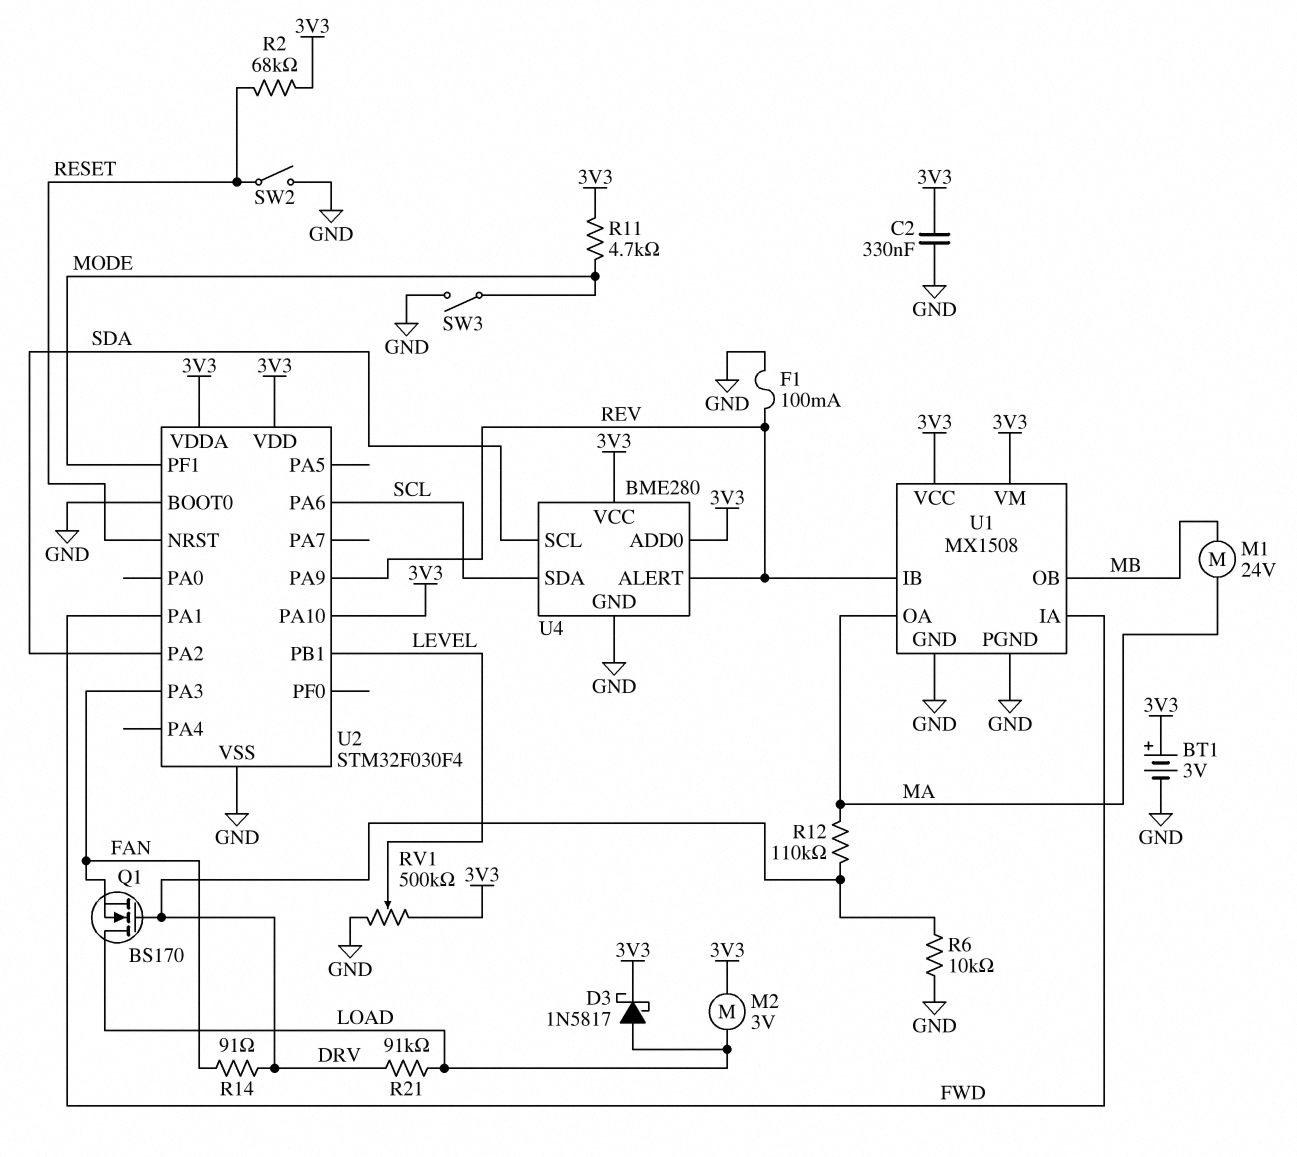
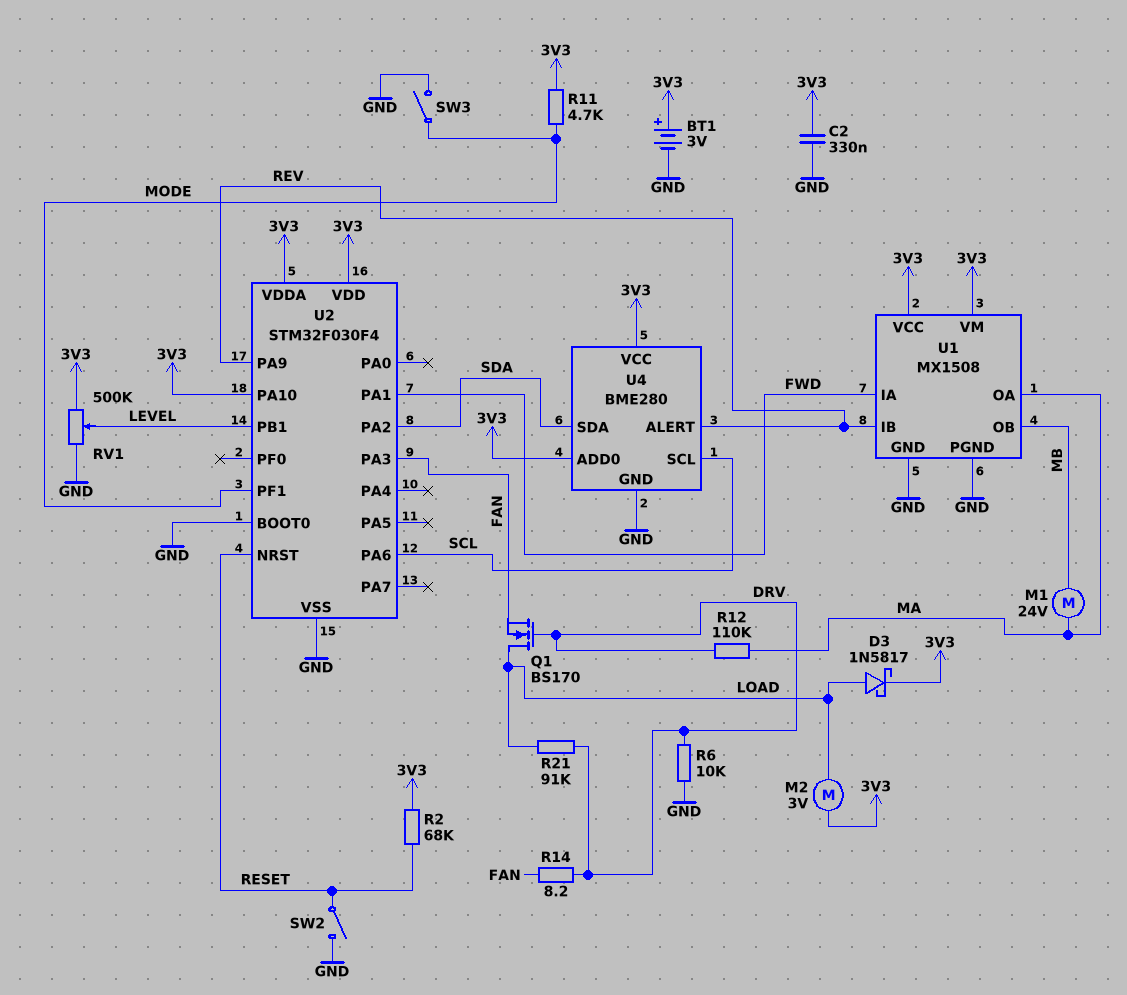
F1: 100mA (GND, REV) -> none
R14: 91 (DRV, FAN) -> 8.2 (DRV, FAN)
U4 pin SCL: SDA -> SCL
U4 pin SDA: SCL -> SDA

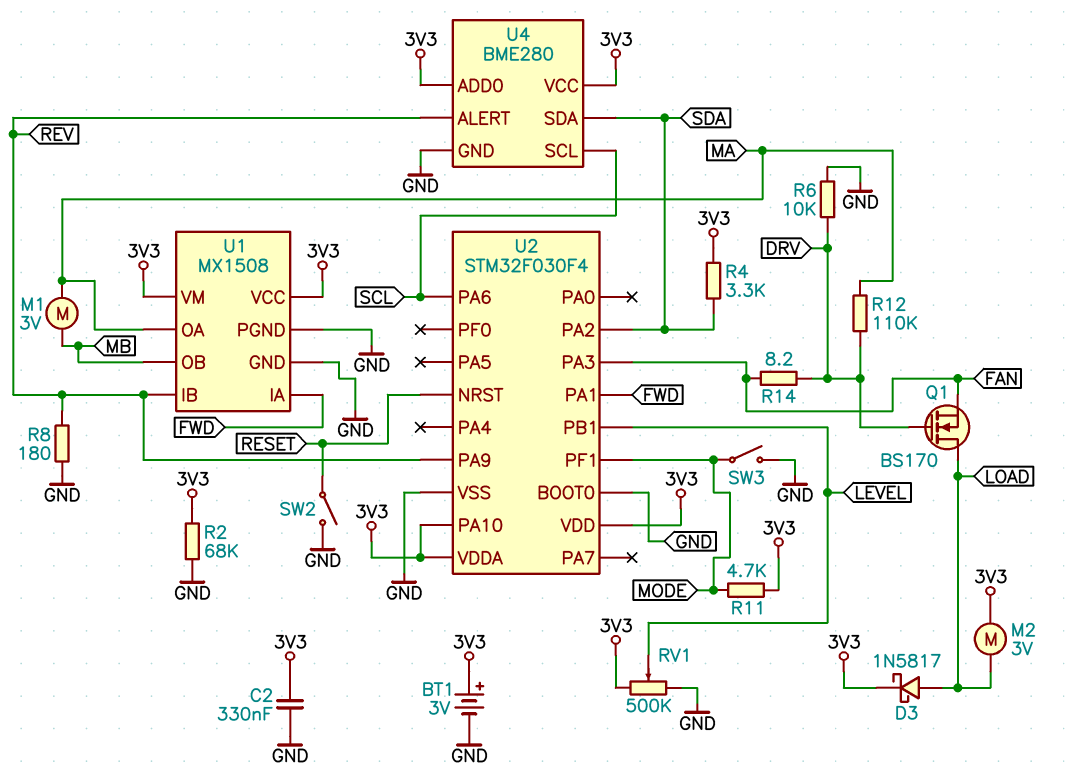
M1: motor 24V (MA, MB) -> motor 3V (MA, MB)
R2: 68k (3V3, RESET) -> 68k (3V3, GND)
R4: none -> 3.3k (3V3, SDA)
R8: none -> 180 (GND, REV)
R21: 91k (DRV, LOAD) -> none

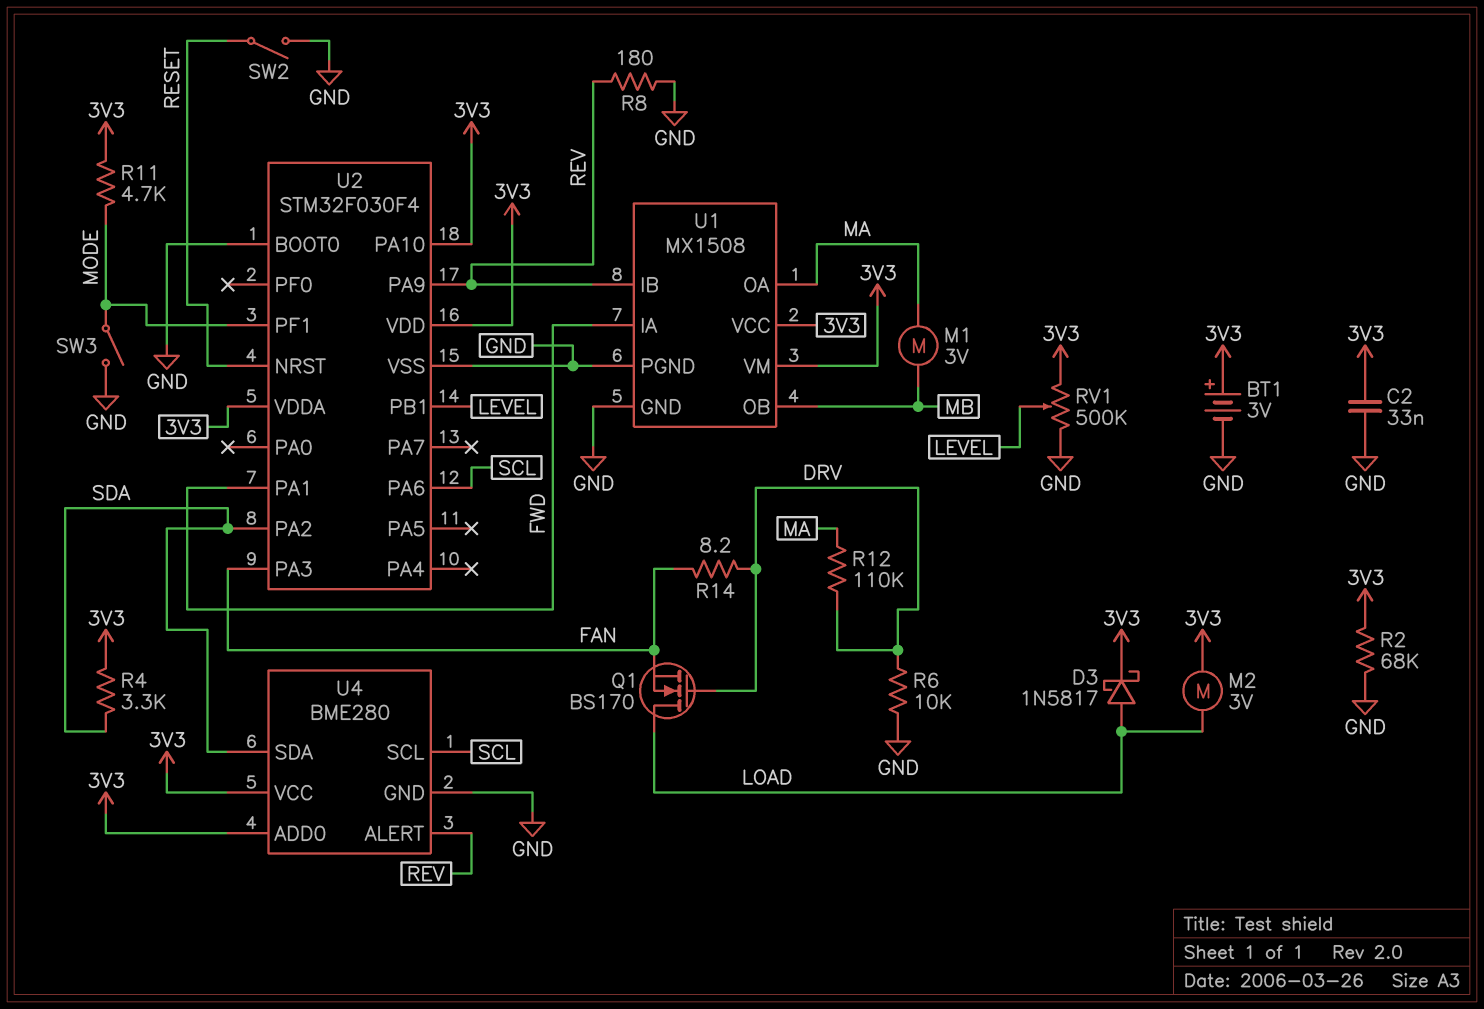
C2: 330nF (3V3, GND) -> 33nF (3V3, GND)

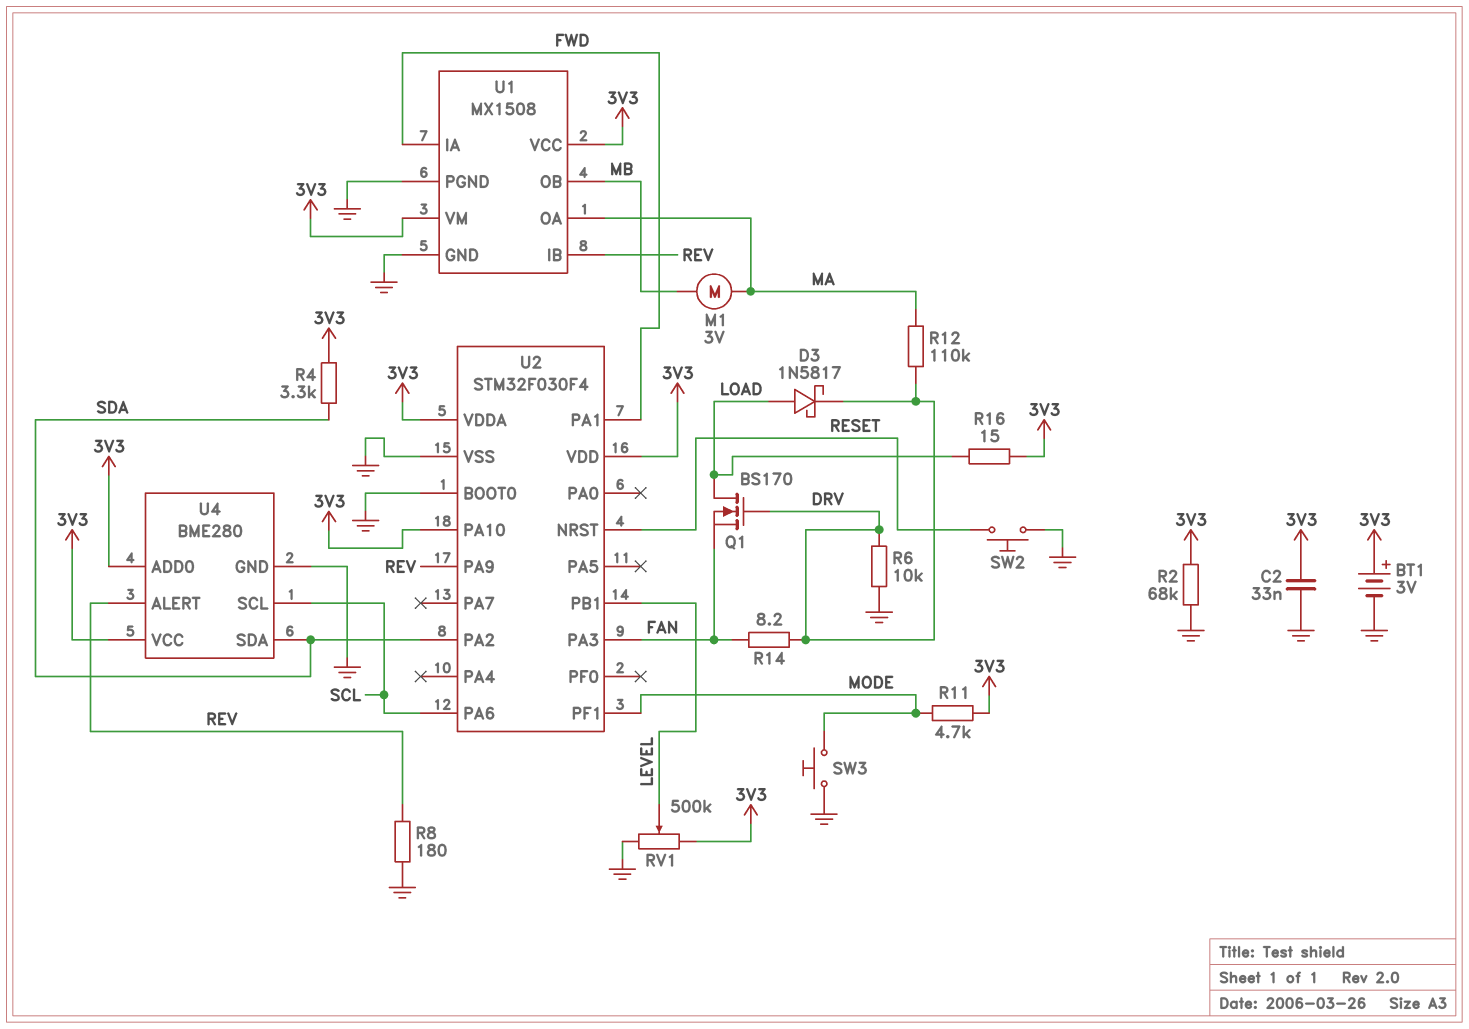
D3: schottky 1N5817 (A LOAD, K 3V3) -> schottky 1N5817 (A LOAD, K DRV)
M2: motor 3V (3V3, LOAD) -> none
R16: none -> 15 (3V3, LOAD)
SW2: switch (GND, RESET) -> button (GND, RESET)
SW3: switch (GND, MODE) -> button (GND, MODE)

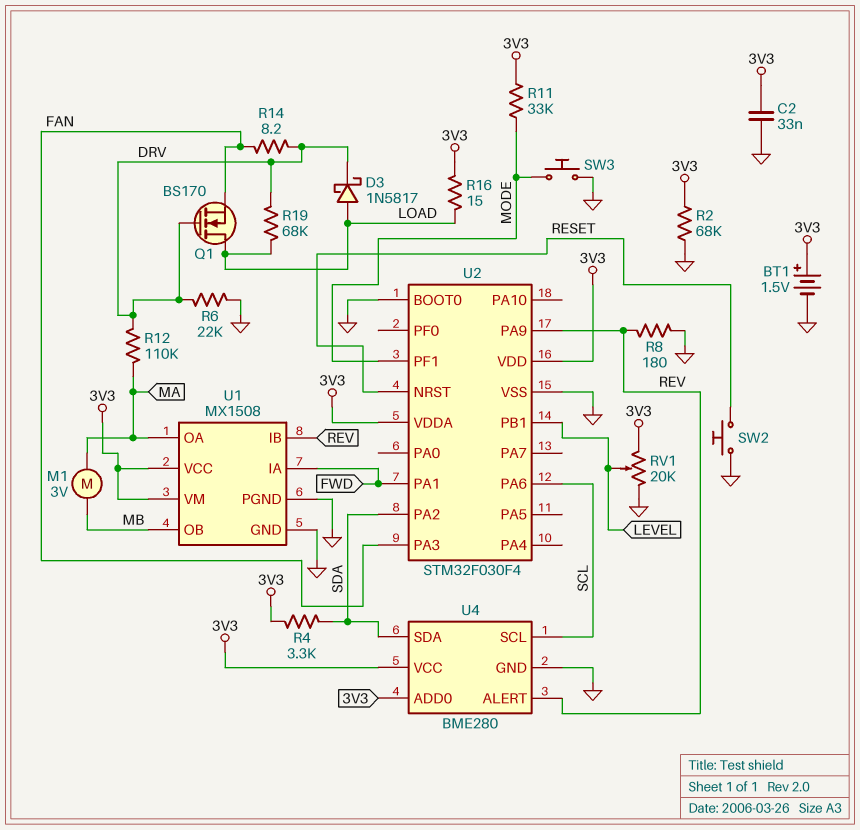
BT1: 3V (plus 3V3, minus GND) -> 1.5V (plus 3V3, minus GND)
R6: 10k (DRV, GND) -> 22k (DRV, GND)
R11: 4.7k (3V3, MODE) -> 33k (3V3, MODE)
R19: none -> 68k (DRV, LOAD)
RV1: 500k (3V3, GND, wiper LEVEL) -> 20k (3V3, GND, wiper LEVEL)
U2 pin PA10: 3V3 -> none

